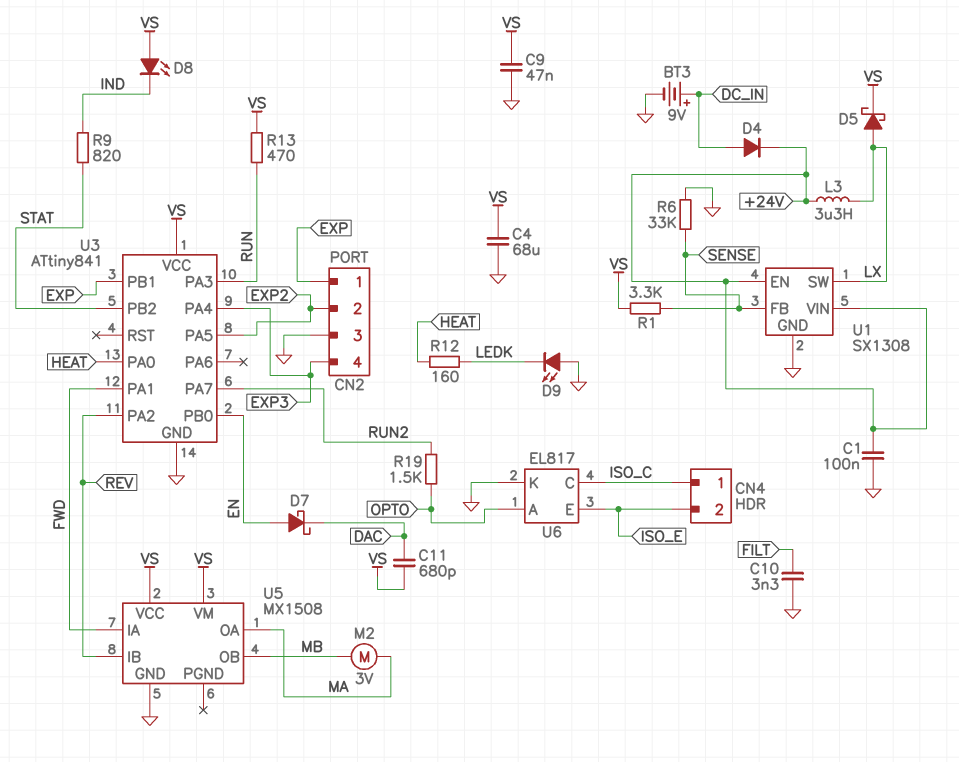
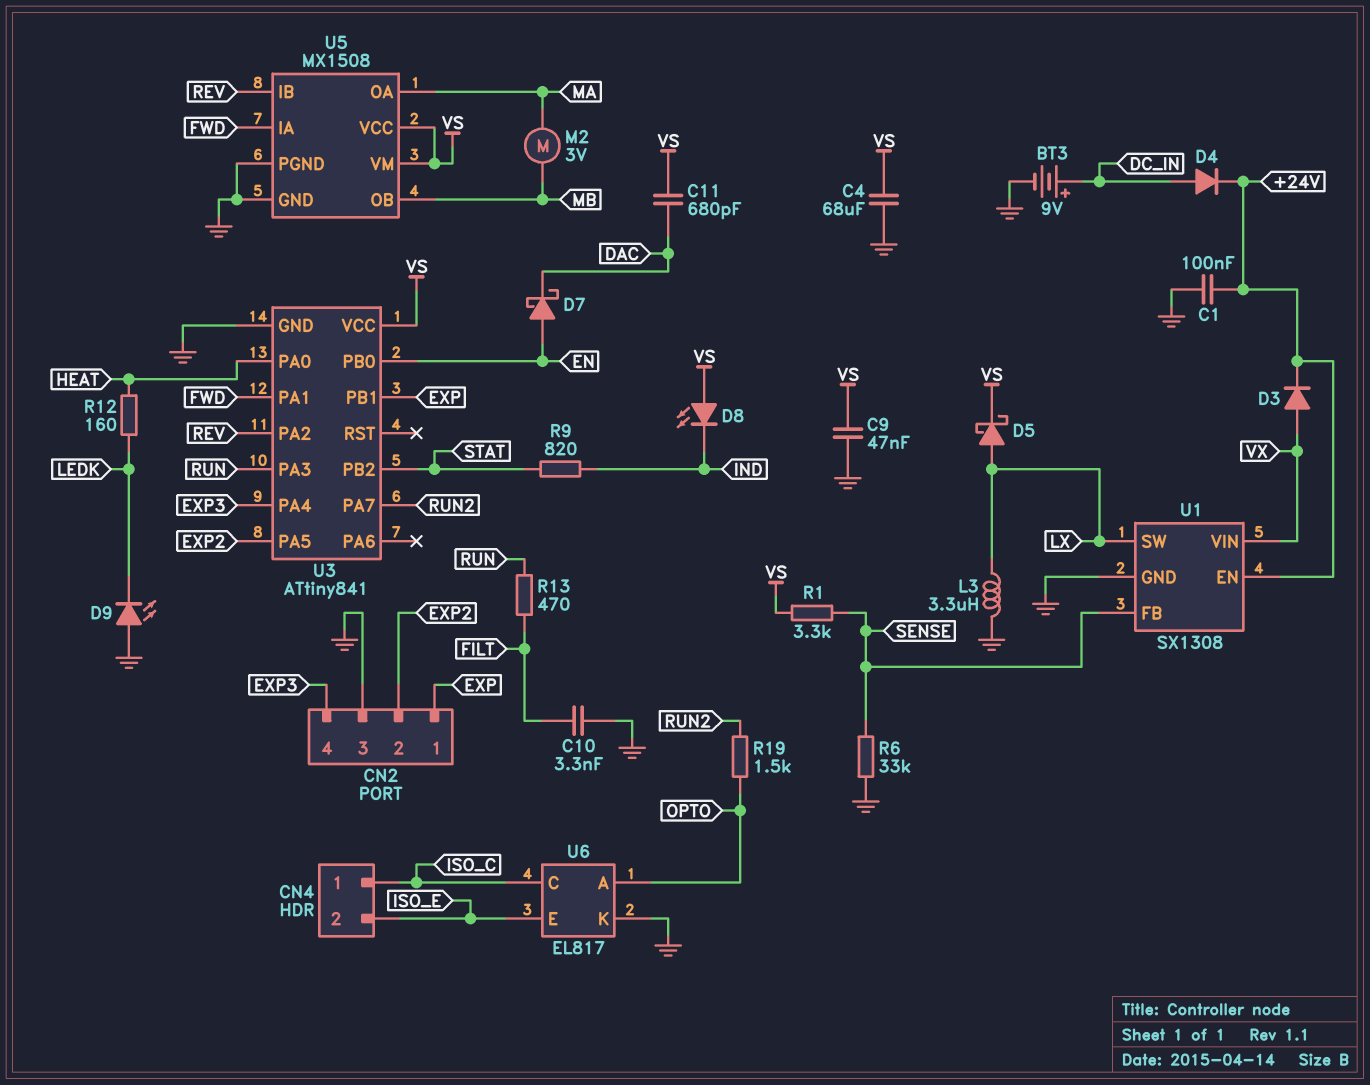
D3: none -> diode (A VX, K +24V)
L3: 3.3uH (+24V, LX) -> 3.3uH (GND, LX)
R13: 470 (RUN, VS) -> 470 (FILT, RUN)
U1 pin VIN: +24V -> VX
U5 pin PGND: none -> GND

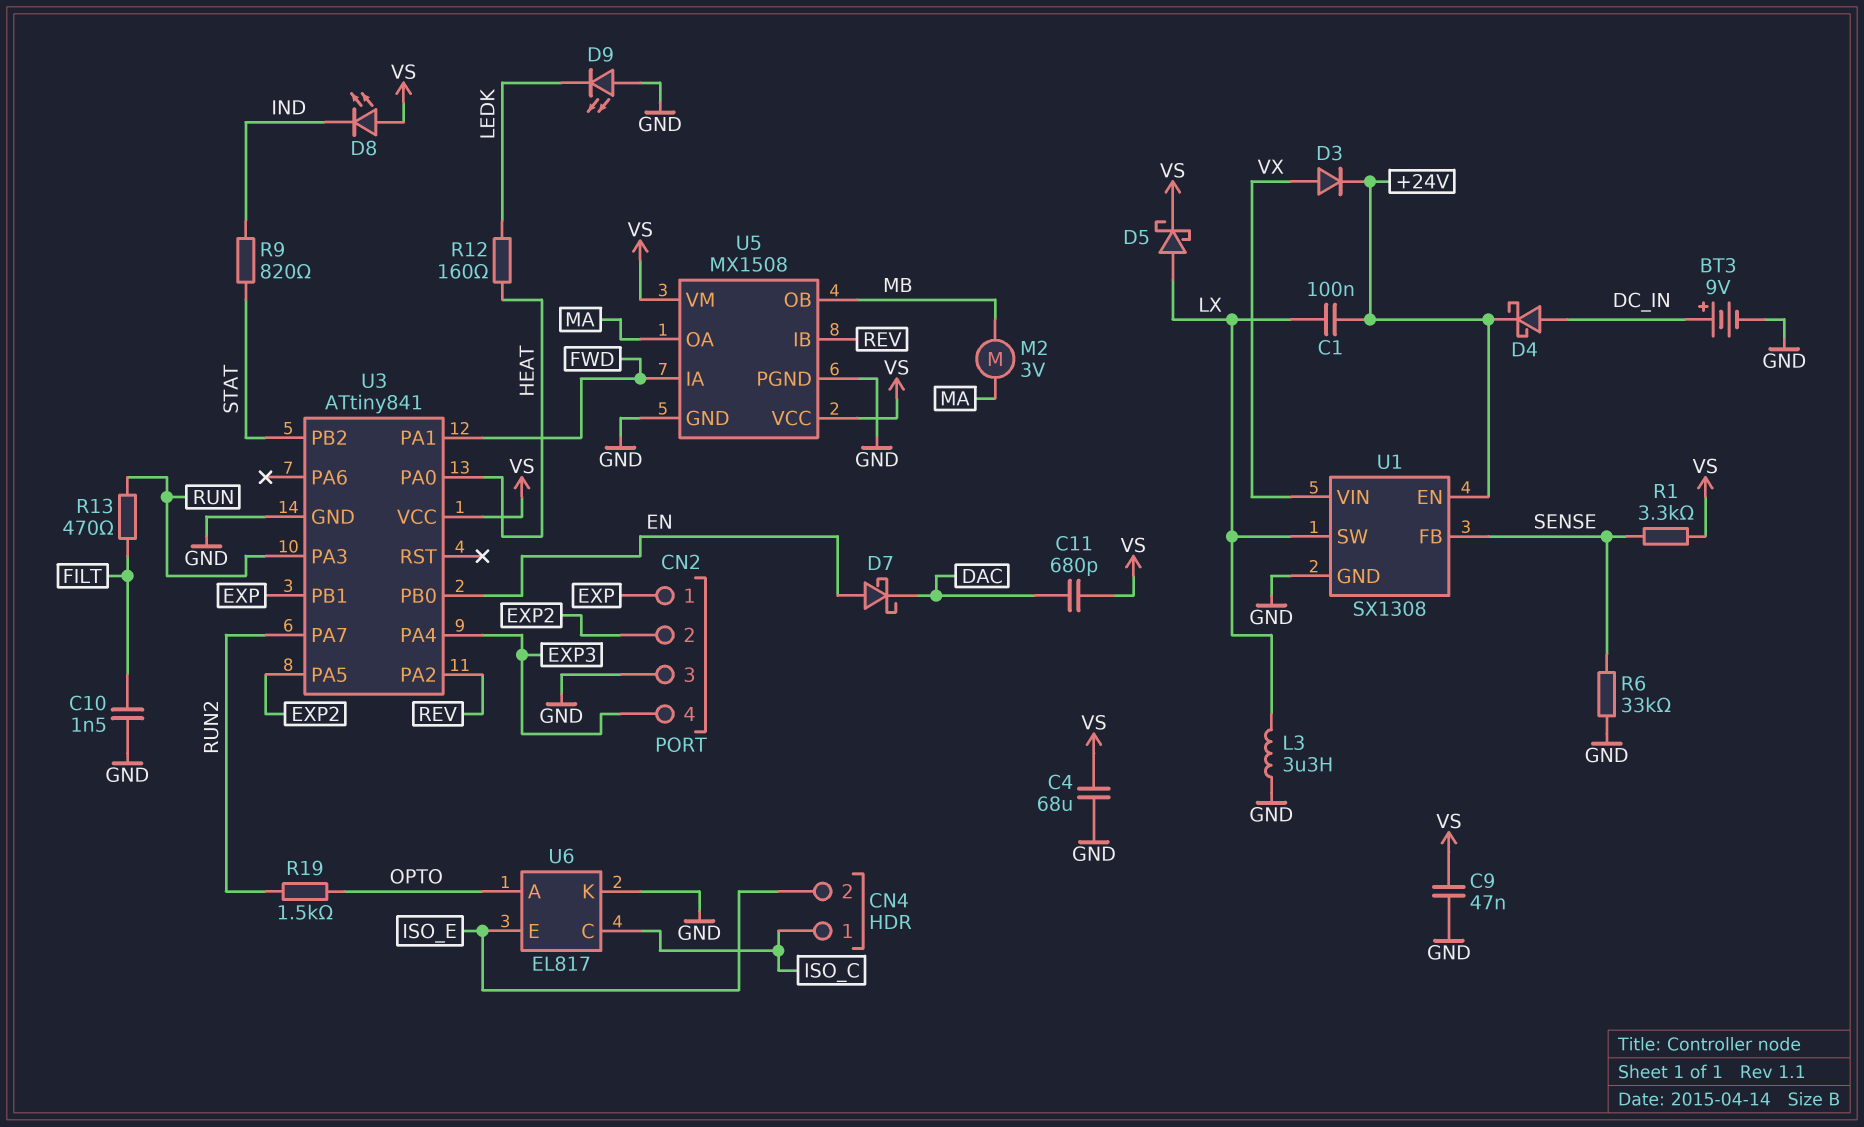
C1: 100nF (+24V, GND) -> 100nF (+24V, LX)
C10: 3.3nF (FILT, GND) -> 1.5nF (FILT, GND)
D4: diode (A DC_IN, K +24V) -> schottky (A DC_IN, K +24V)

